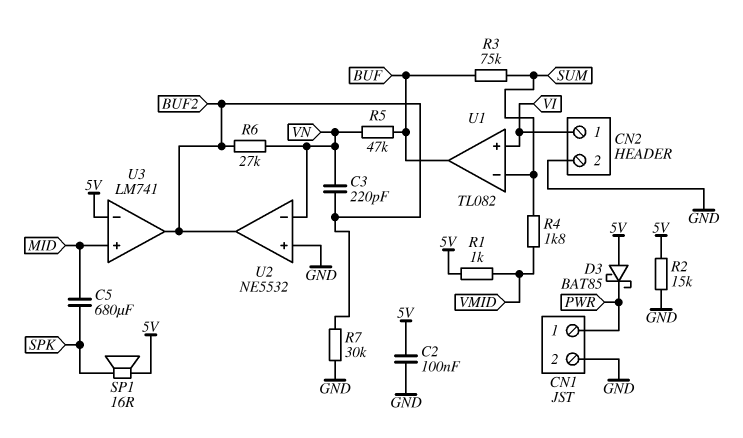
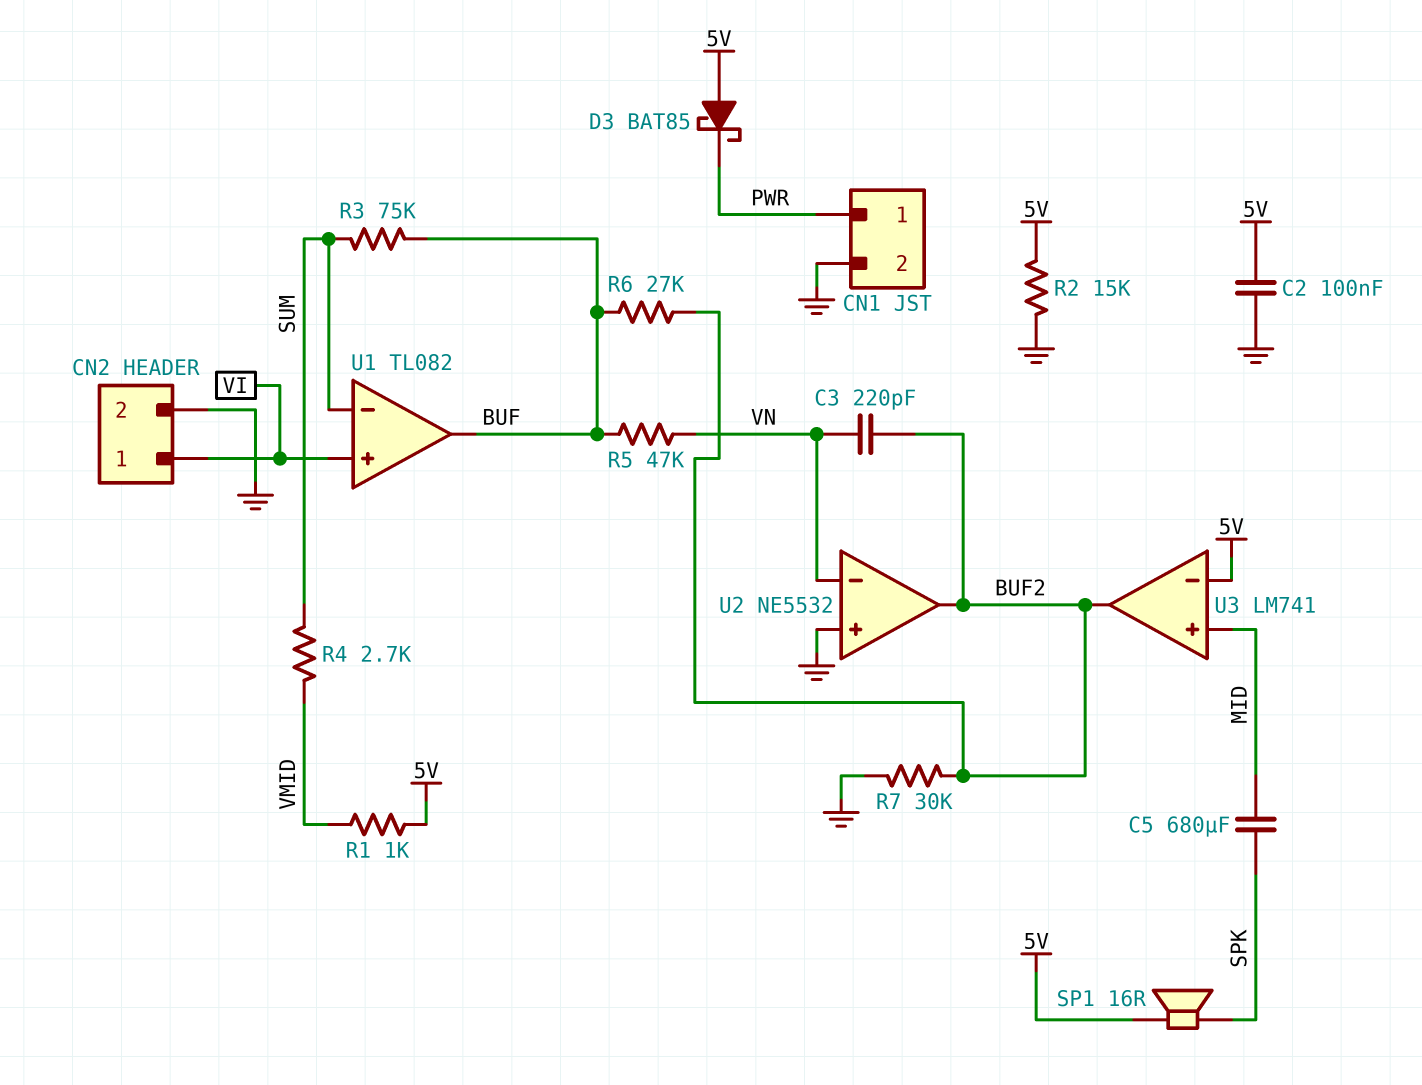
R4: 1.8k (SUM, VMID) -> 2.7k (SUM, VMID)
R6: 27k (BUF2, VN) -> 27k (BUF, BUF2)

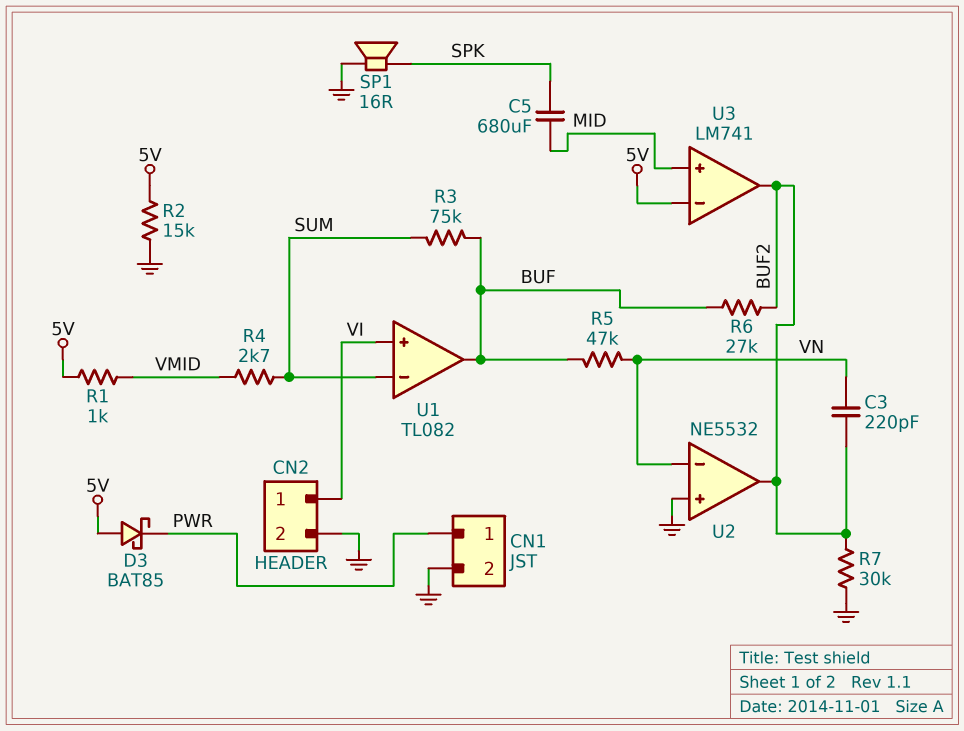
C2: 100nF (5V, GND) -> none
SP1: speaker 16R (5V, SPK) -> speaker 16R (GND, SPK)

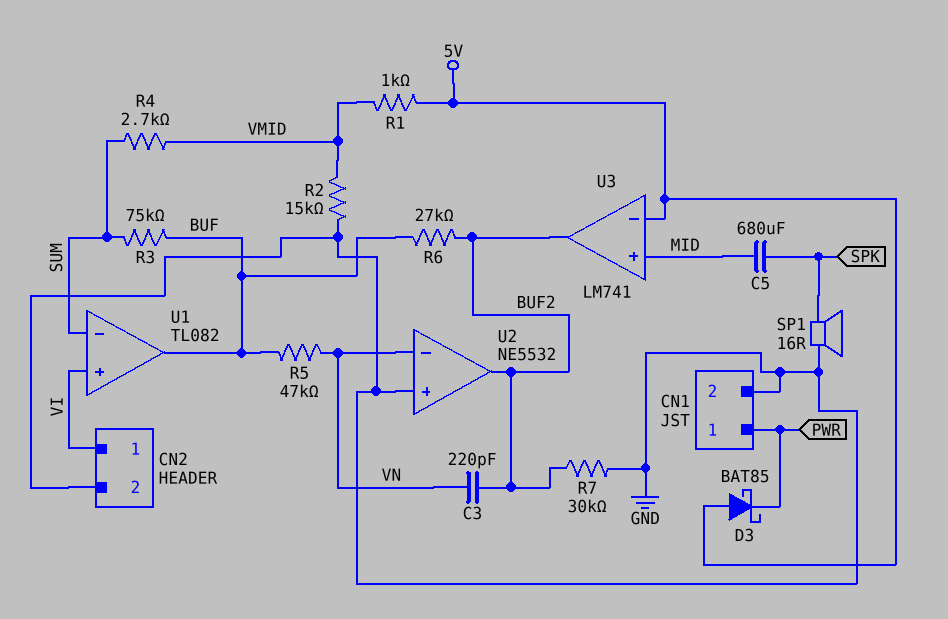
R2: 15k (5V, GND) -> 15k (GND, VMID)

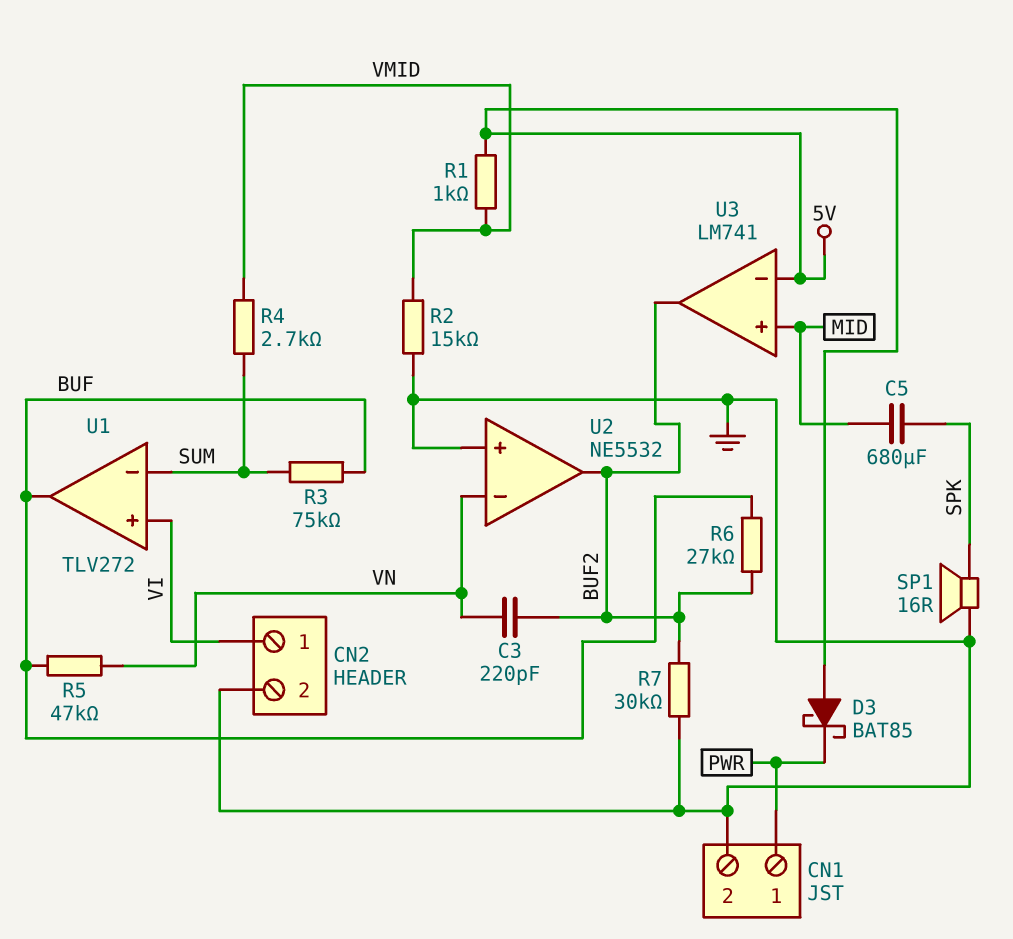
U1: TL082 -> TLV272

